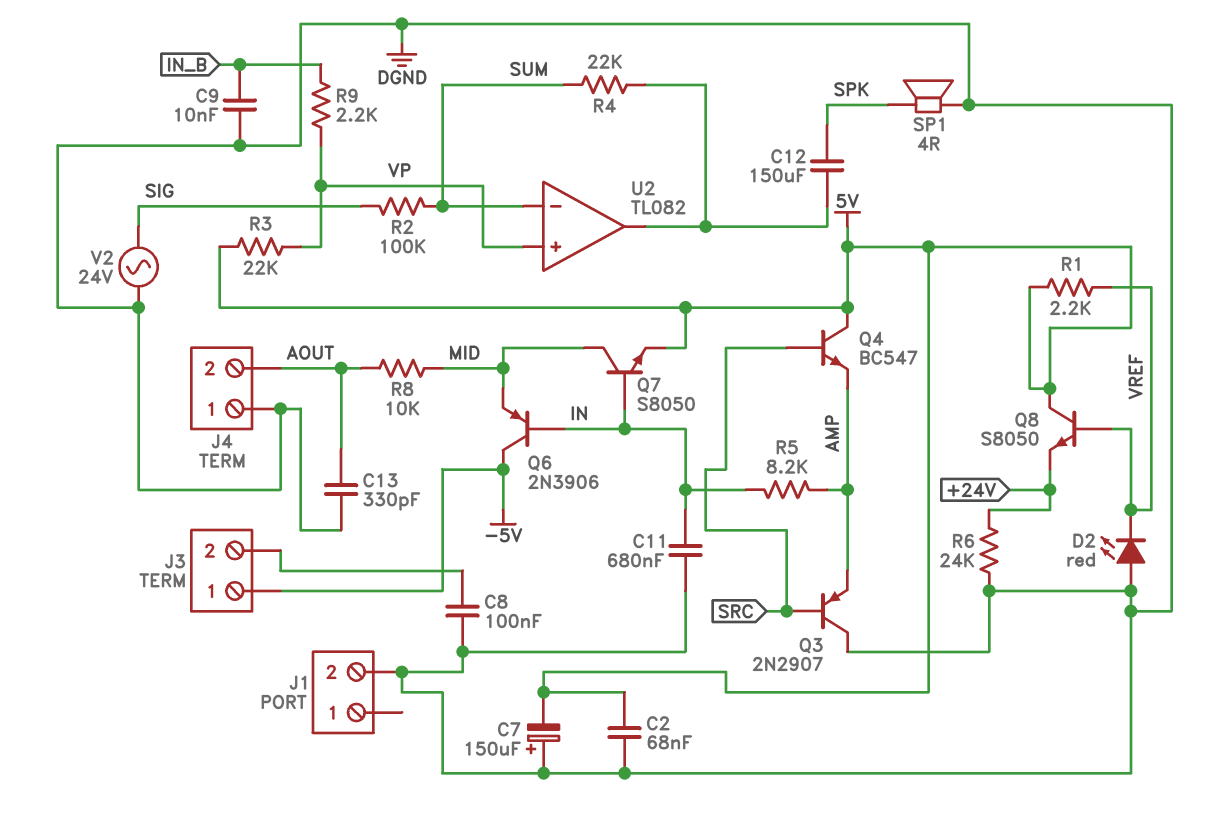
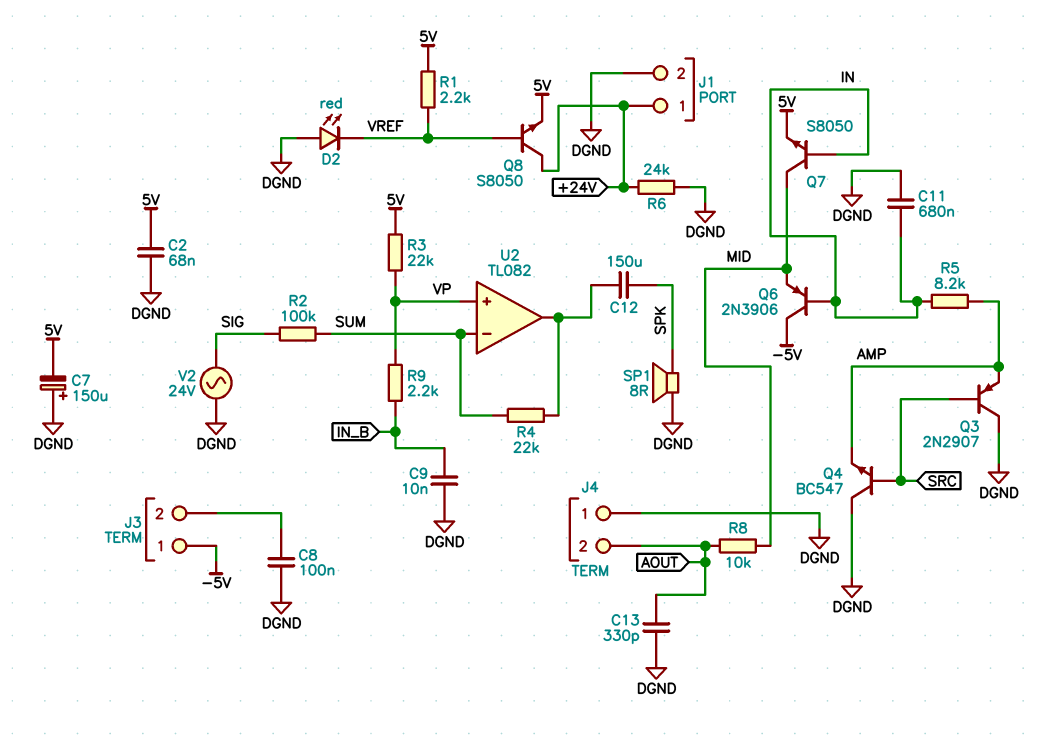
J1 pin 1: none -> +24V
Q4: NPN BC547 (B SRC, C 5V, E AMP) -> NPN BC547 (B SRC, C DGND, E AMP)
Q8: NPN S8050 (B VREF, C 5V, E +24V) -> NPN S8050 (B VREF, C +24V, E 5V)
SP1: speaker 4R (DGND, SPK) -> speaker 8R (DGND, SPK)

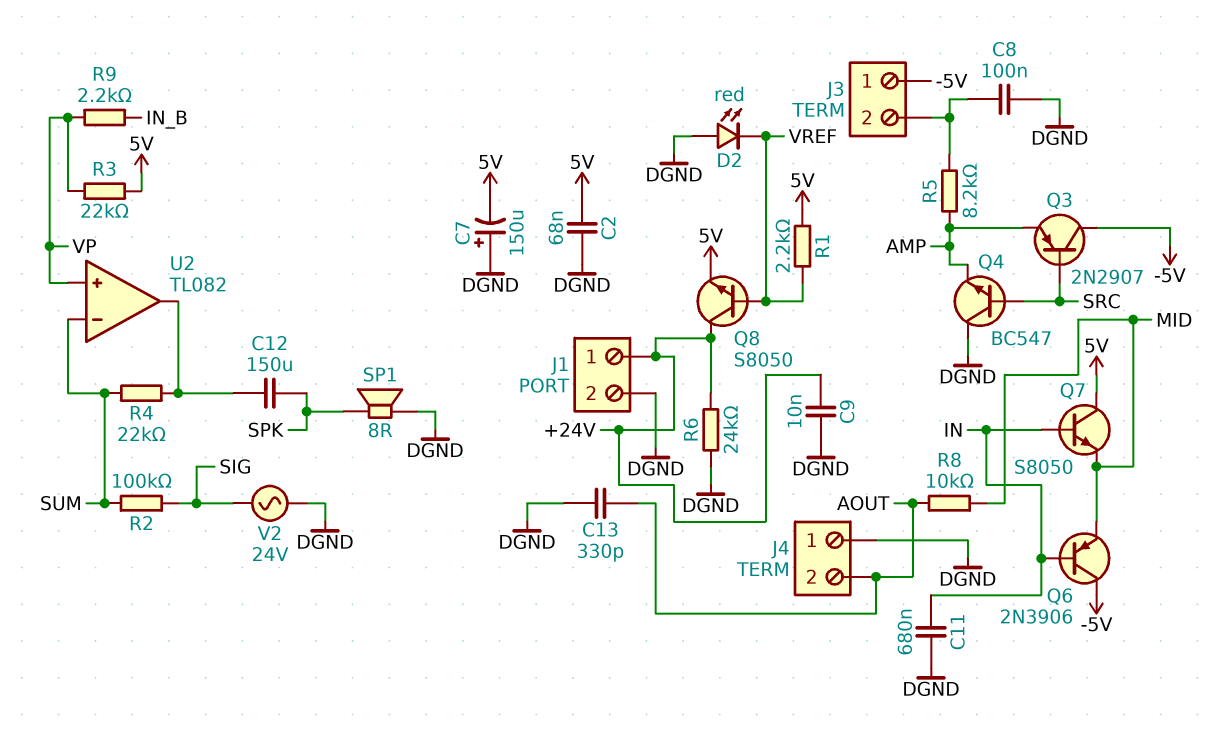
C9: 10nF (DGND, IN_B) -> 10nF (+24V, DGND)
Q3: PNP 2N2907 (B SRC, C DGND, E AMP) -> PNP 2N2907 (B SRC, C -5V, E AMP)
Q7: NPN S8050 (B IN, C MID, E 5V) -> NPN S8050 (B IN, C 5V, E MID)
R5: 8.2k (AMP, IN) -> 8.2k (AMP, J3/2)

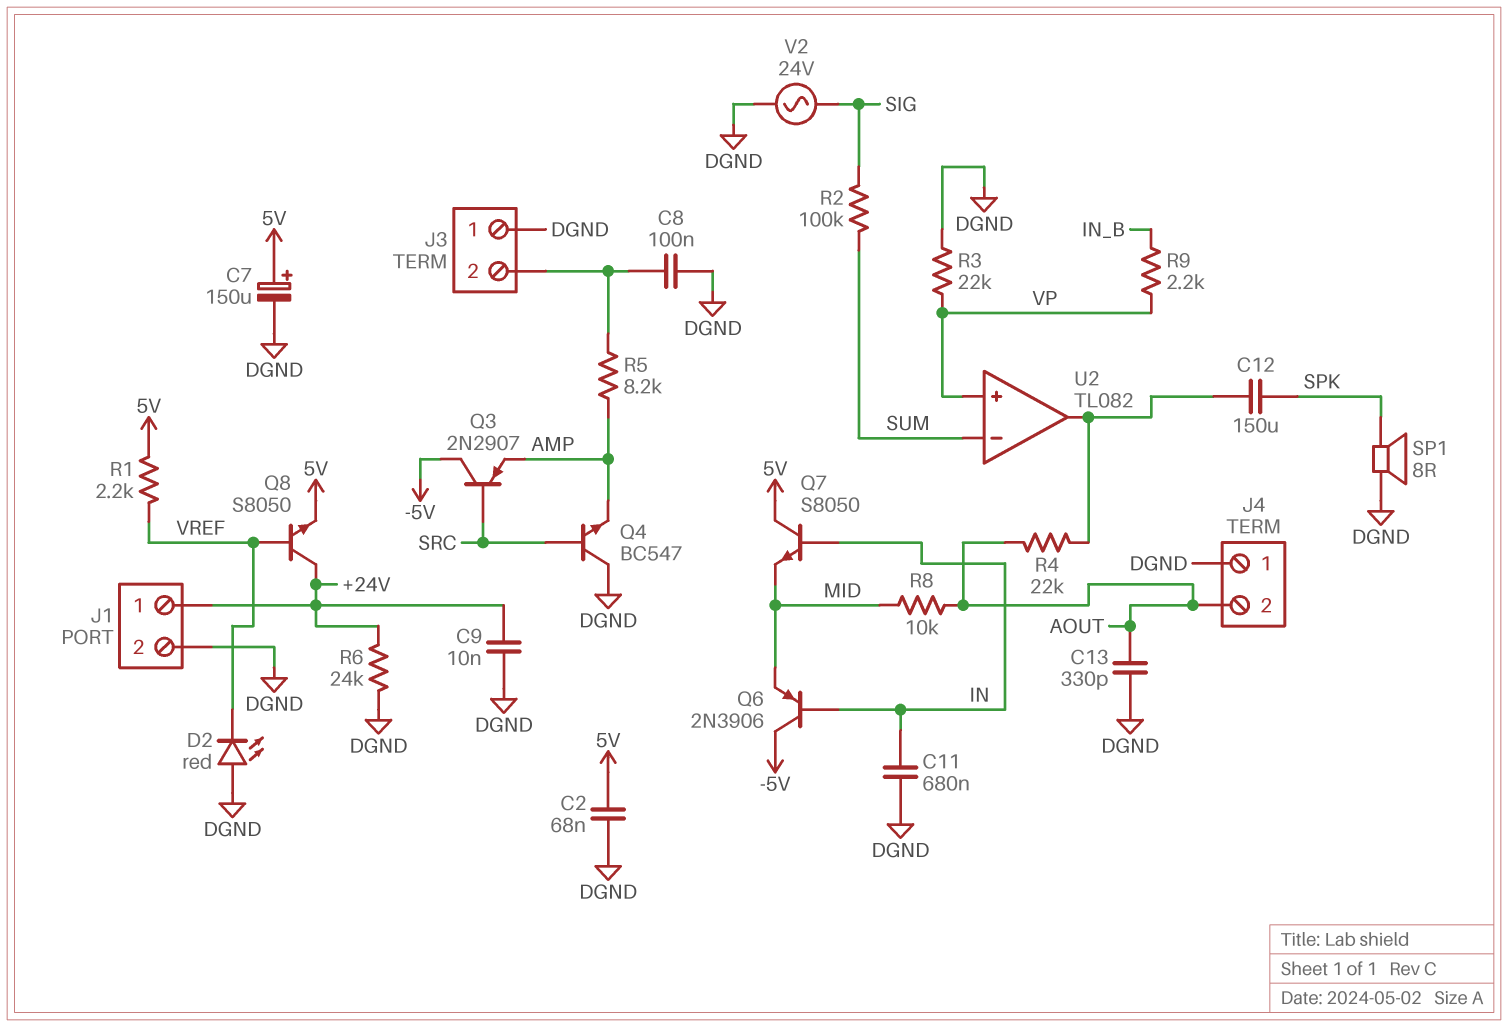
C7: 150uF (plus DGND, minus 5V) -> 150uF (plus 5V, minus DGND)
J3 pin 1: -5V -> DGND
R3: 22k (5V, VP) -> 22k (DGND, VP)
R4: 22k (SUM, U2/out) -> 22k (AOUT, U2/out)

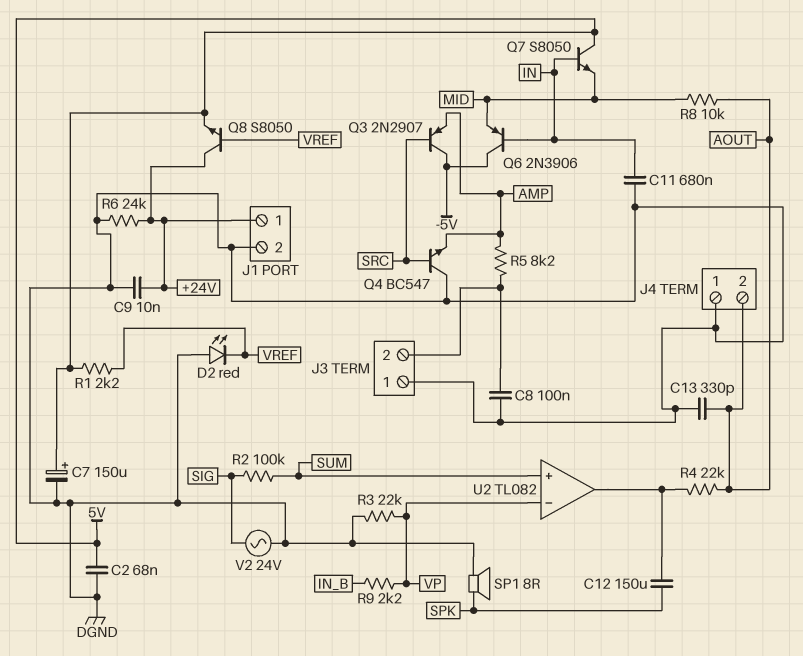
U2 pin in+: VP -> SUM
U2 pin in-: SUM -> VP

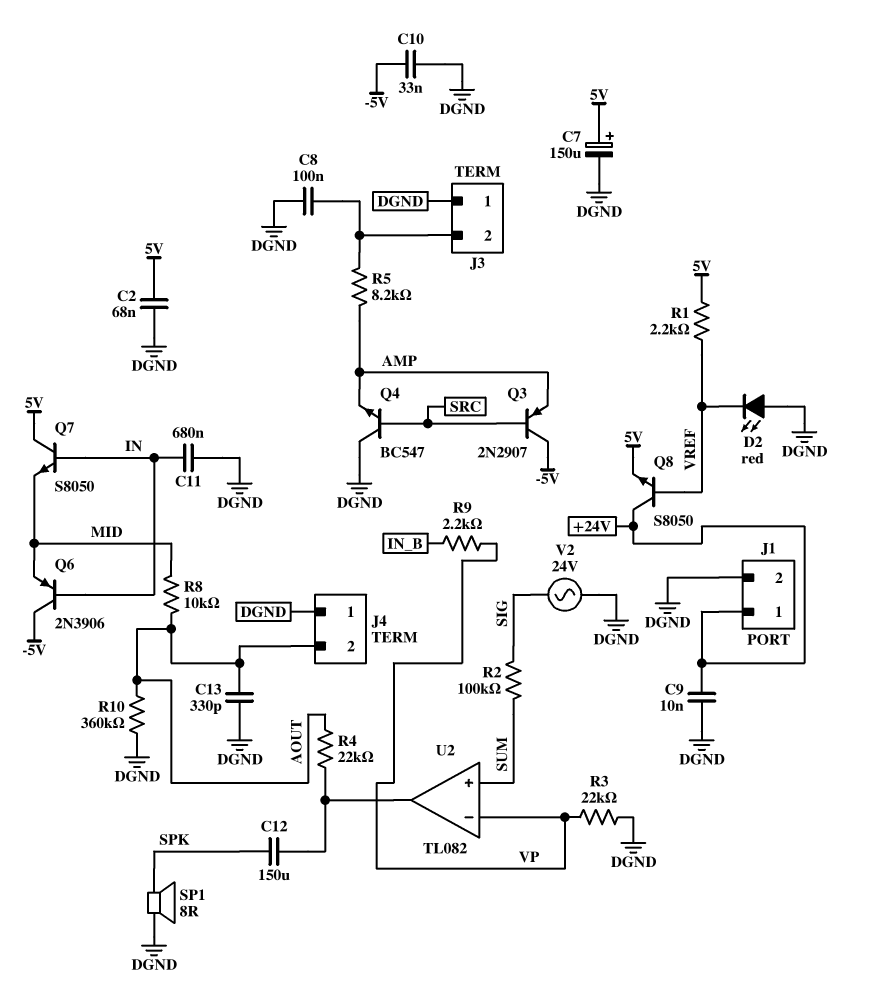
C10: none -> 33nF (-5V, DGND)
R6: 24k (+24V, DGND) -> none
R10: none -> 360k (AOUT, DGND)

